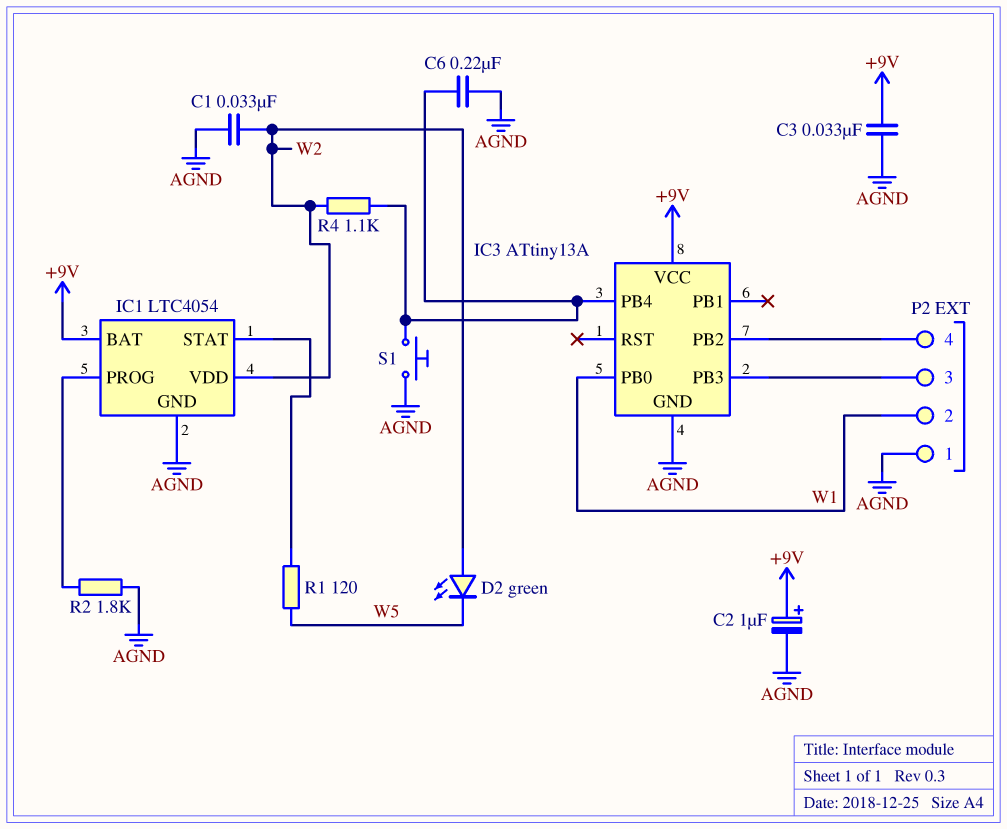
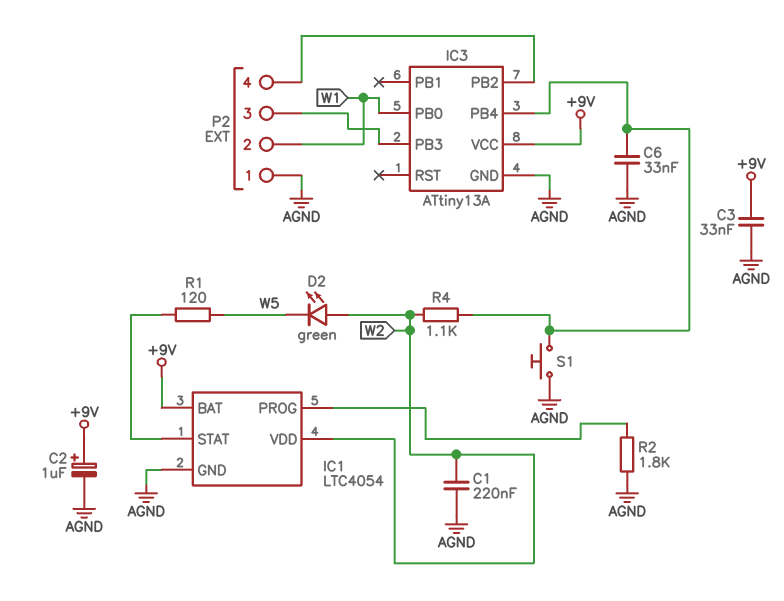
C1: 33nF (AGND, W2) -> 220nF (AGND, W2)
C6: 220nF (AGND, IC3/PB4) -> 33nF (AGND, IC3/PB4)

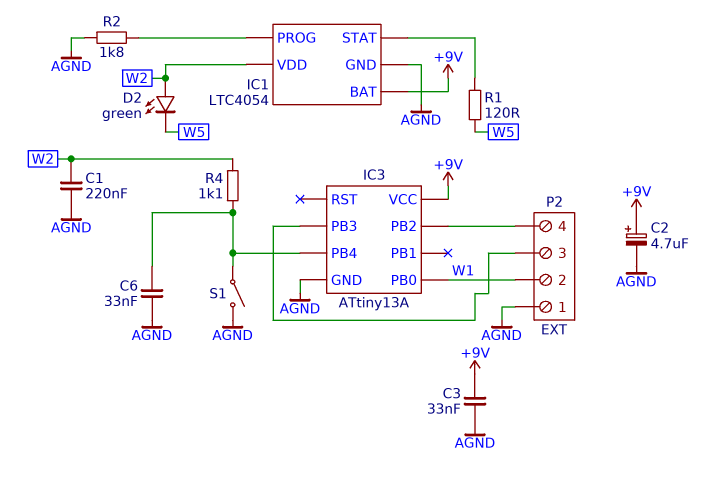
C2: 1uF (plus +9V, minus AGND) -> 4.7uF (plus +9V, minus AGND)
S1: button (AGND, IC3/PB4) -> switch (AGND, IC3/PB4)

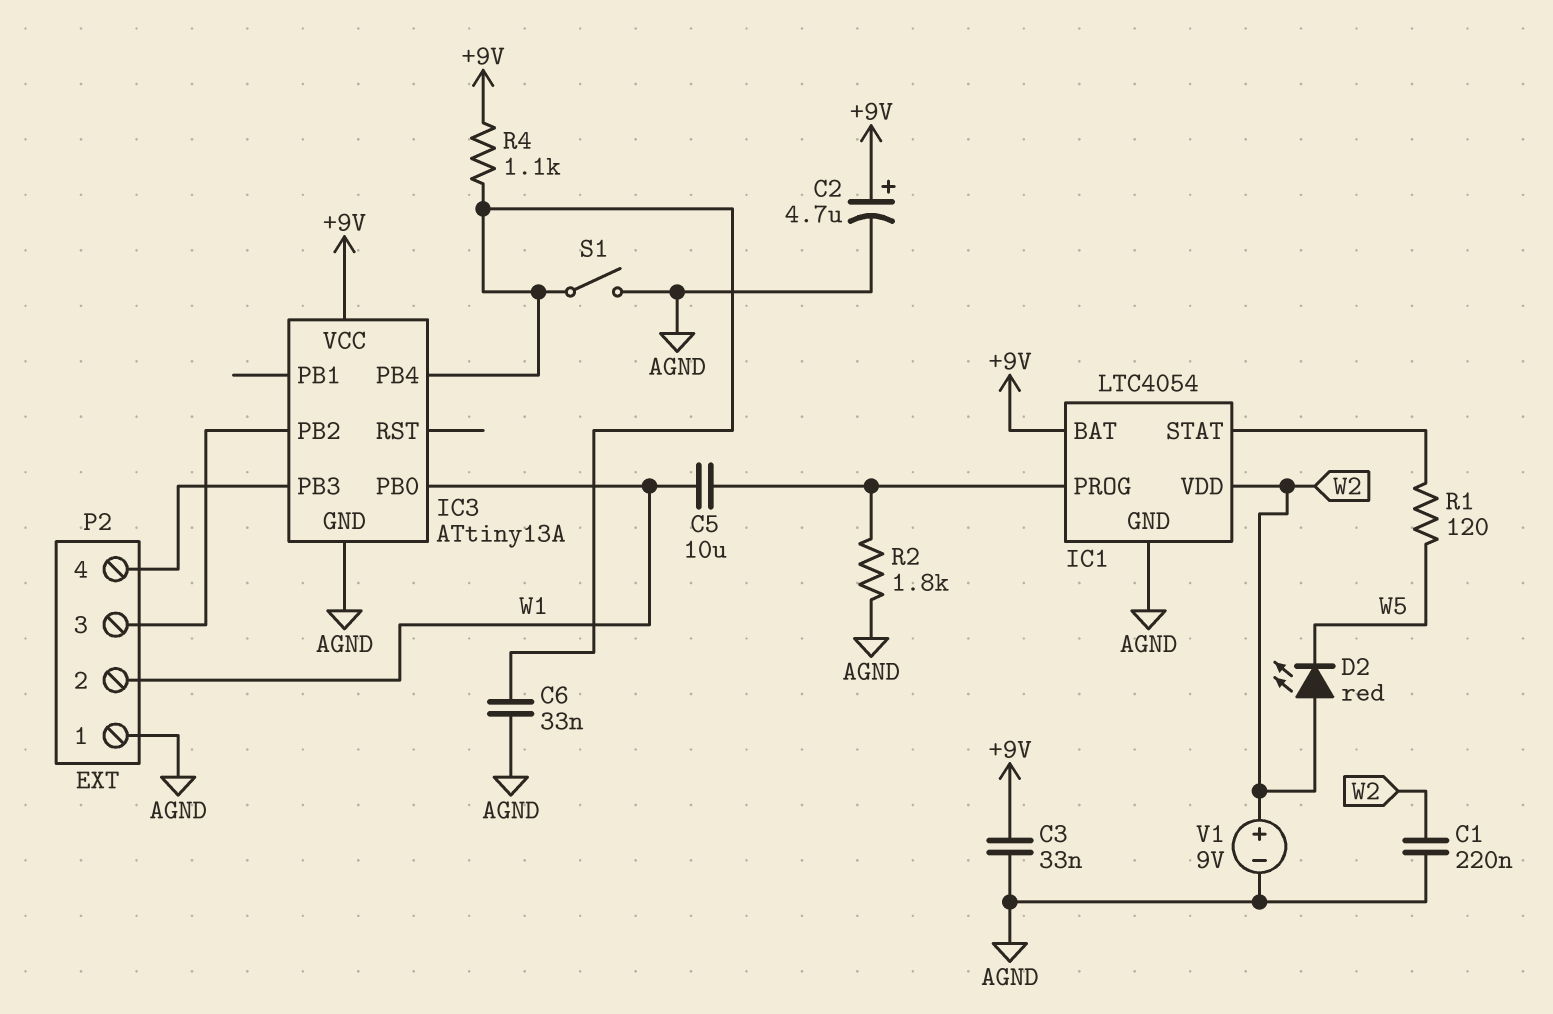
C5: none -> 10uF (IC1/PROG, W1)
D2: LED green (A W2, K W5) -> LED red (A W2, K W5)
P2 pin 3: IC3/PB3 -> IC3/PB2
P2 pin 4: IC3/PB2 -> IC3/PB3
R4: 1.1k (IC3/PB4, W2) -> 1.1k (+9V, IC3/PB4)
V1: none -> 9V (plus W2, minus AGND)

